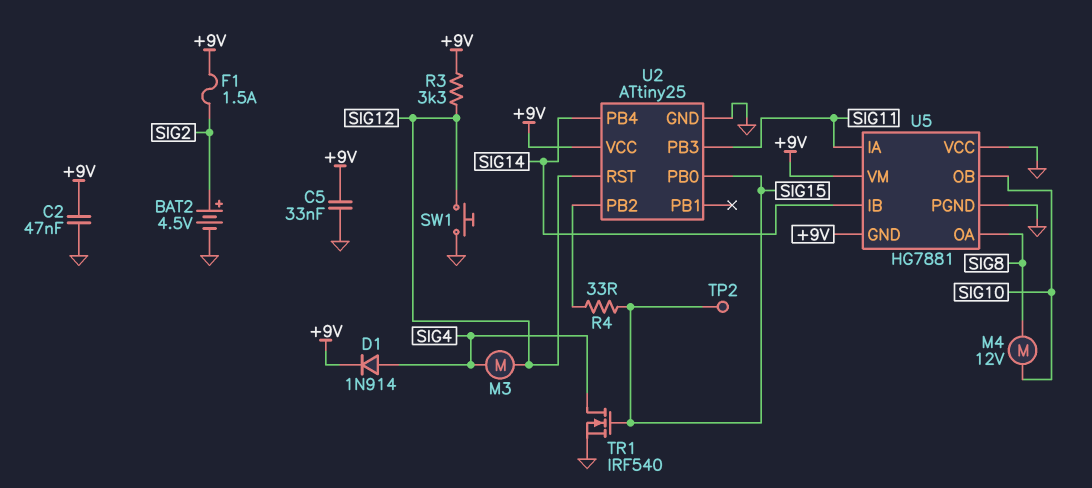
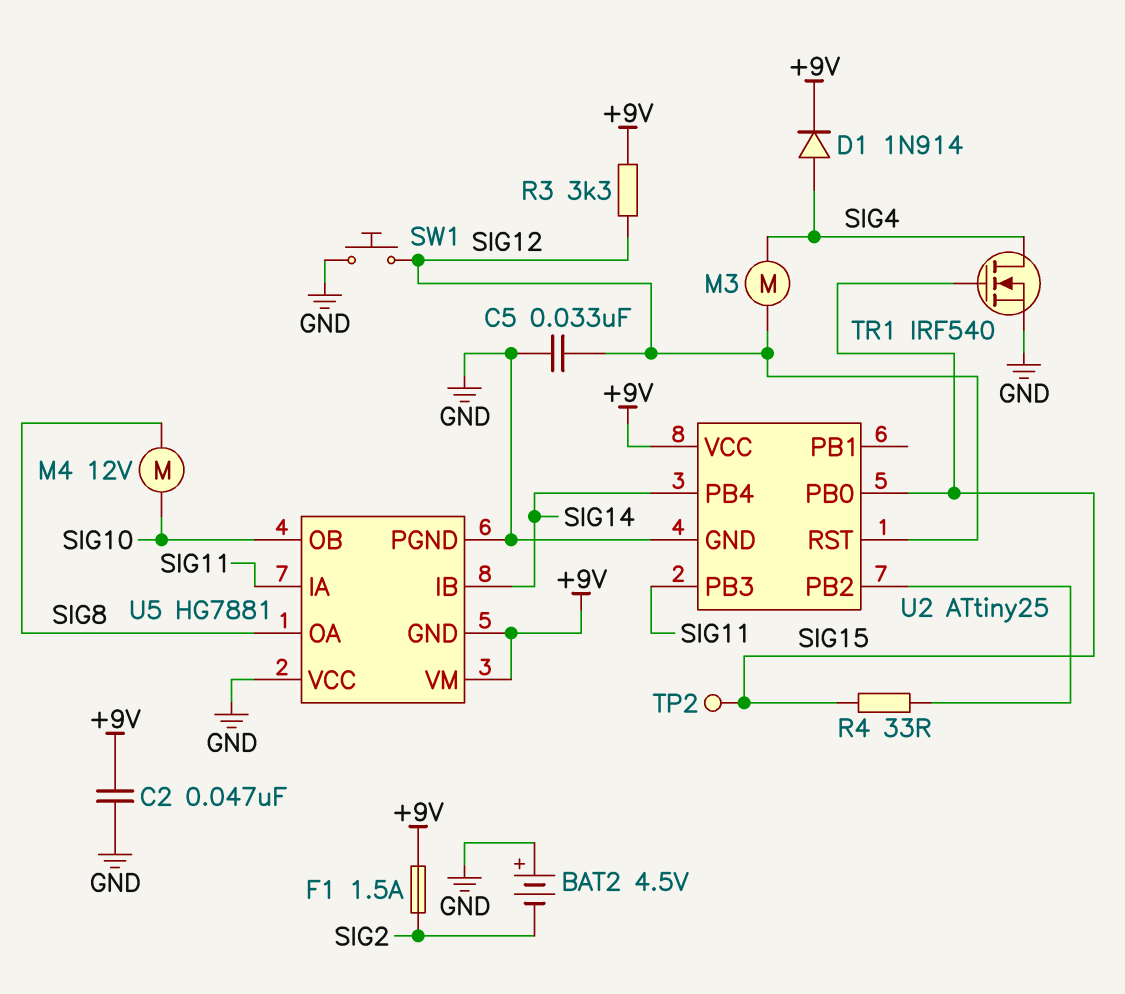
BAT2: 4.5V (plus SIG2, minus GND) -> 4.5V (plus GND, minus SIG2)
C5: 33nF (+9V, GND) -> 33nF (GND, SIG12)

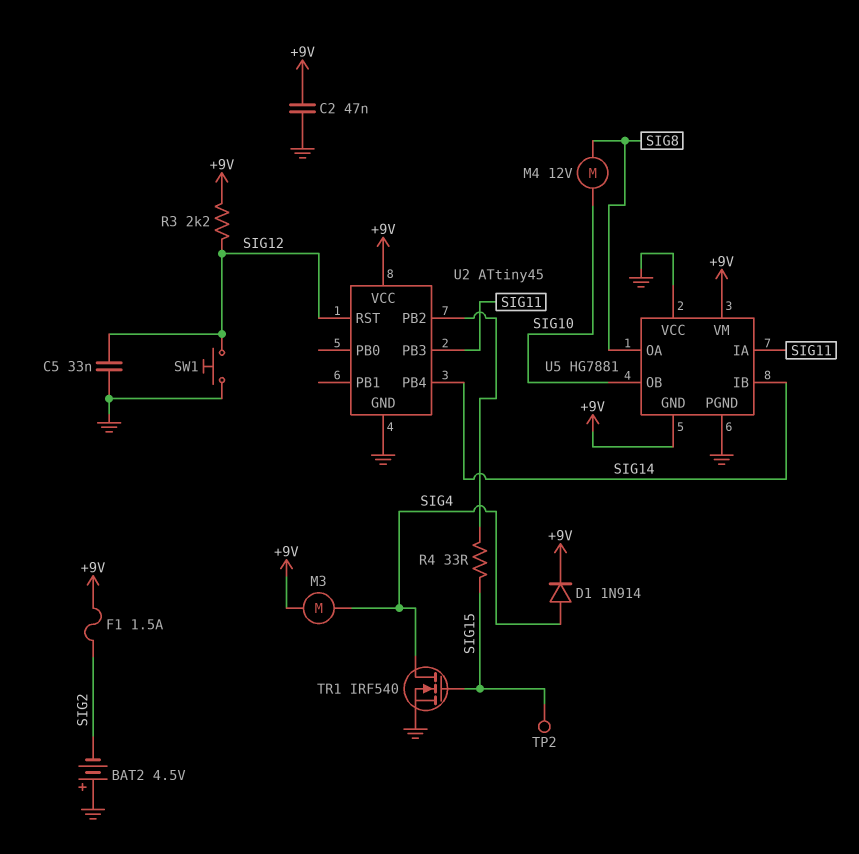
M3: motor (SIG4, SIG12) -> motor (+9V, SIG4)
R3: 3.3k (+9V, SIG12) -> 2.2k (+9V, SIG12)
U2: ATtiny25 -> ATtiny45
U2 pin PB0: SIG15 -> none

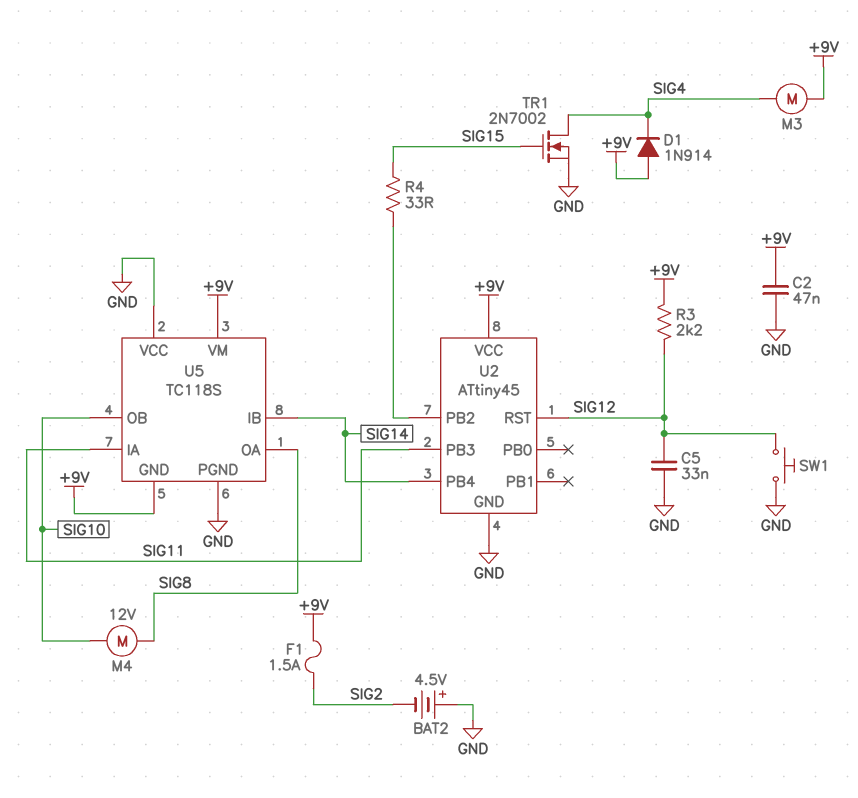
D1: diode 1N914 (A SIG4, K +9V) -> diode 1N914 (A +9V, K SIG4)
TP2: test point (SIG15) -> none
TR1: NMOS IRF540 (G SIG15, D SIG4, S GND) -> NMOS 2N7002 (G SIG15, D SIG4, S GND)
U5: HG7881 -> TC118S

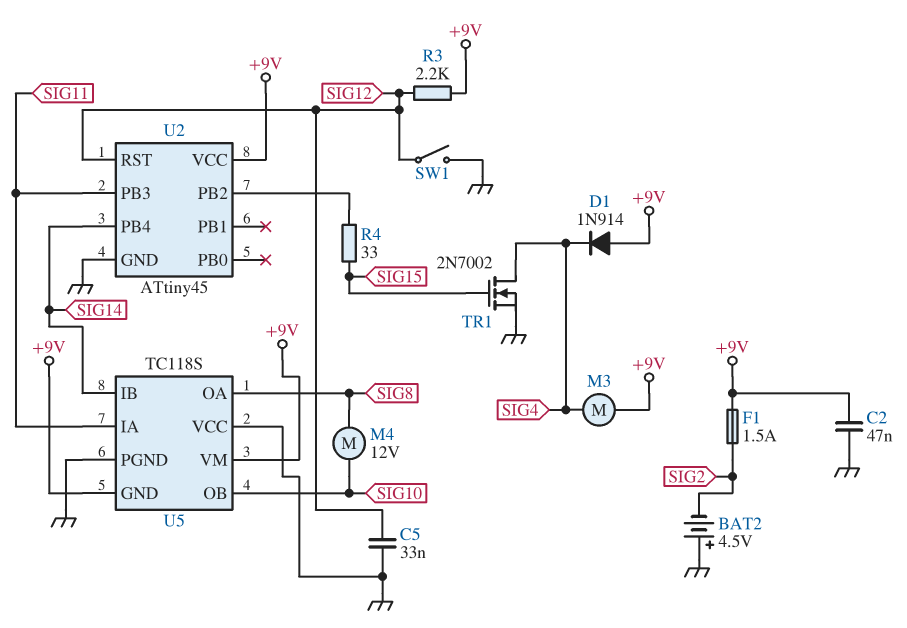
SW1: button (GND, SIG12) -> switch (GND, SIG12)

